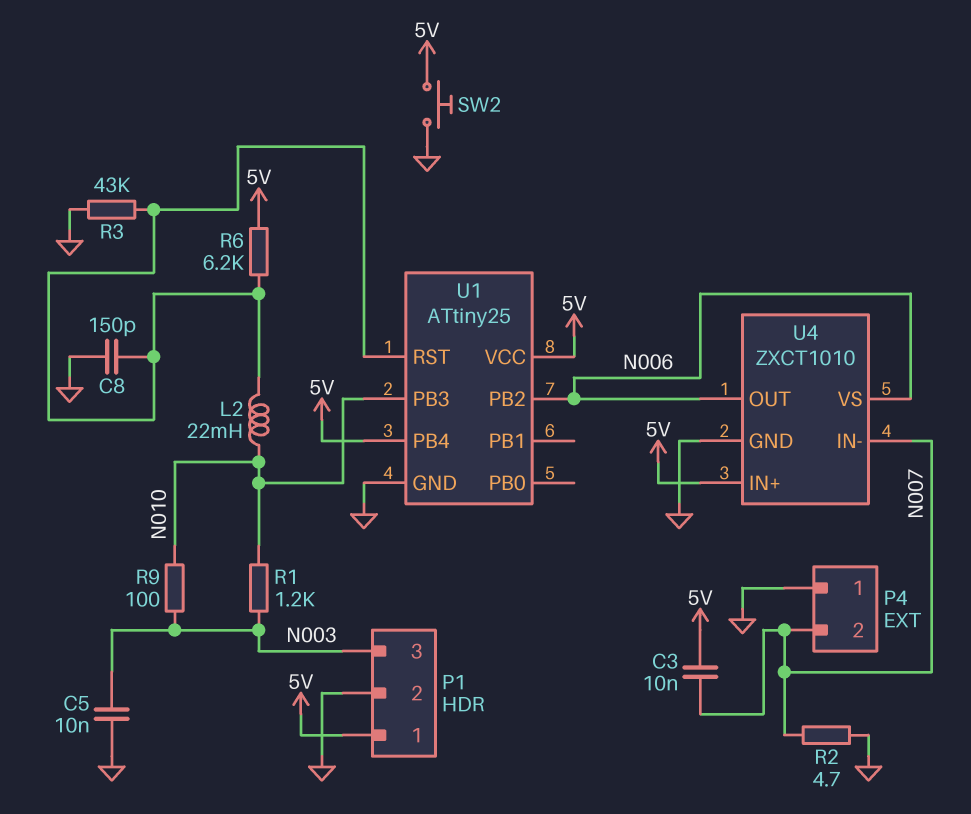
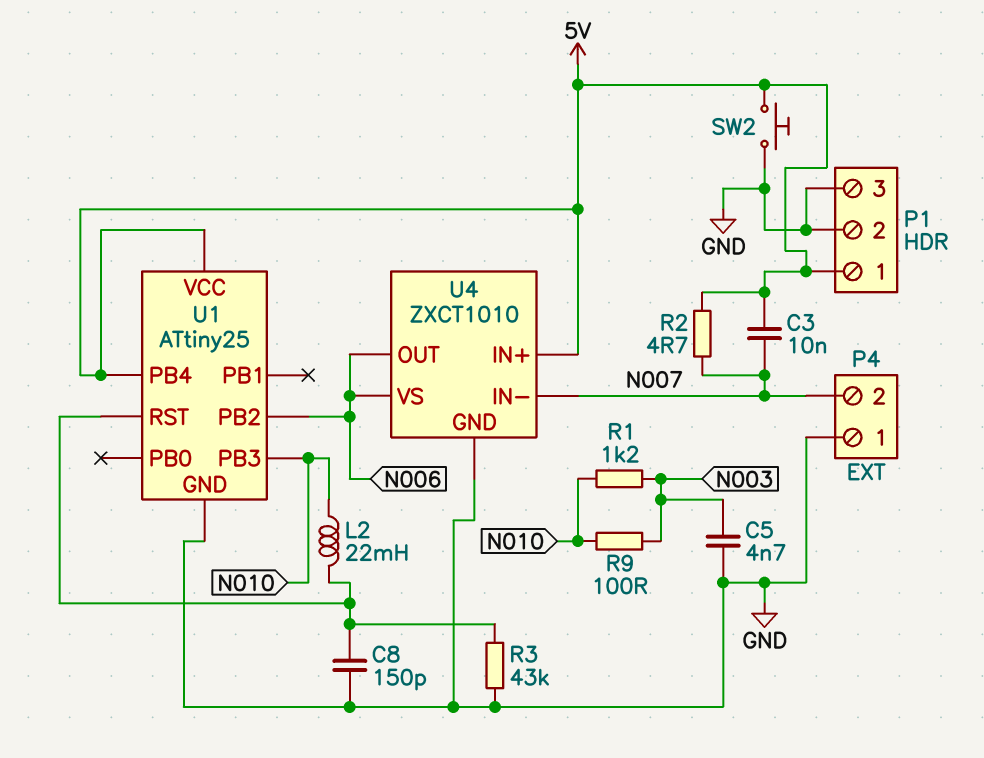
C5: 10nF (GND, N003) -> 4.7nF (GND, N003)
P1 pin 3: N003 -> GND
R2: 4.7 (GND, N007) -> 4.7 (5V, N007)
R6: 6.2k (5V, U1/RST) -> none

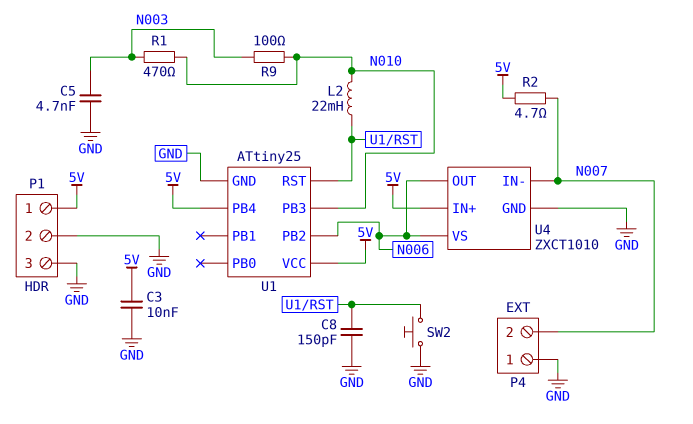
C3: 10nF (5V, N007) -> 10nF (5V, GND)
R1: 1.2k (N003, N010) -> 470 (N003, N010)
R3: 43k (GND, U1/RST) -> none
SW2: button (5V, GND) -> button (GND, U1/RST)

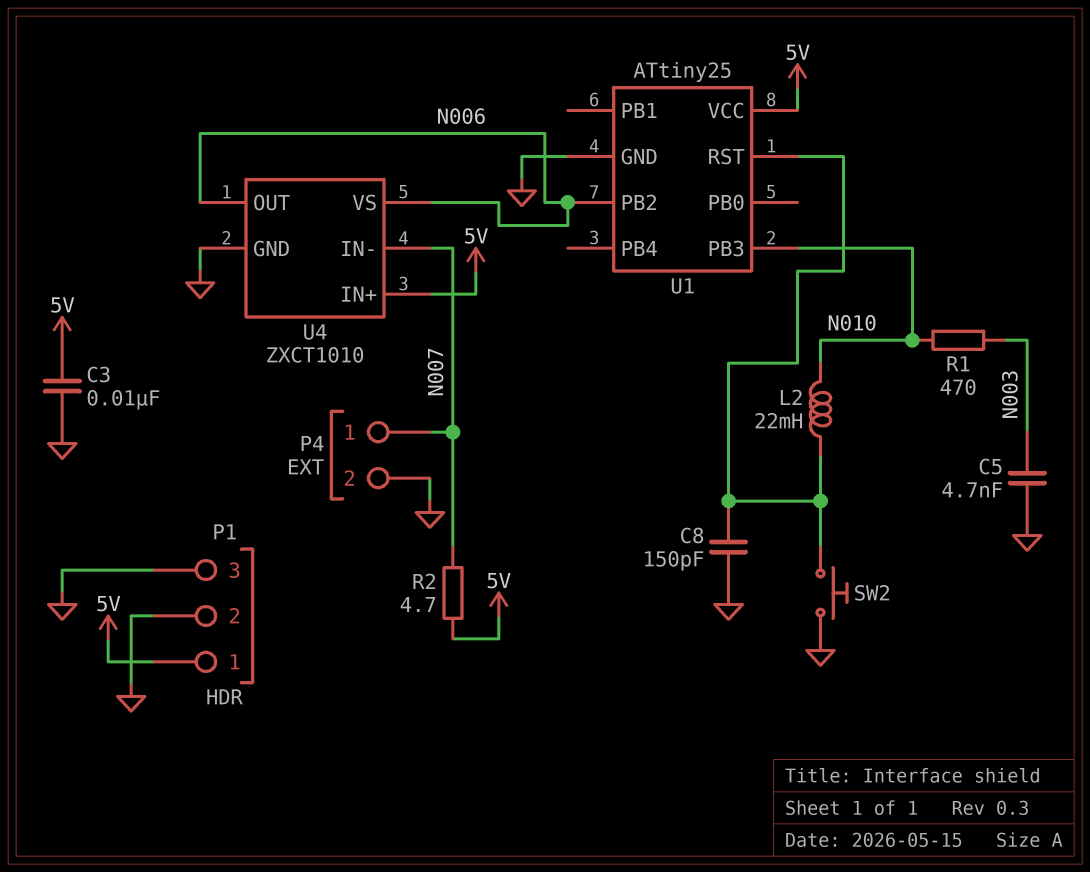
P4 pin 1: GND -> N007
P4 pin 2: N007 -> GND
R9: 100 (N003, N010) -> none
U1 pin PB4: 5V -> none

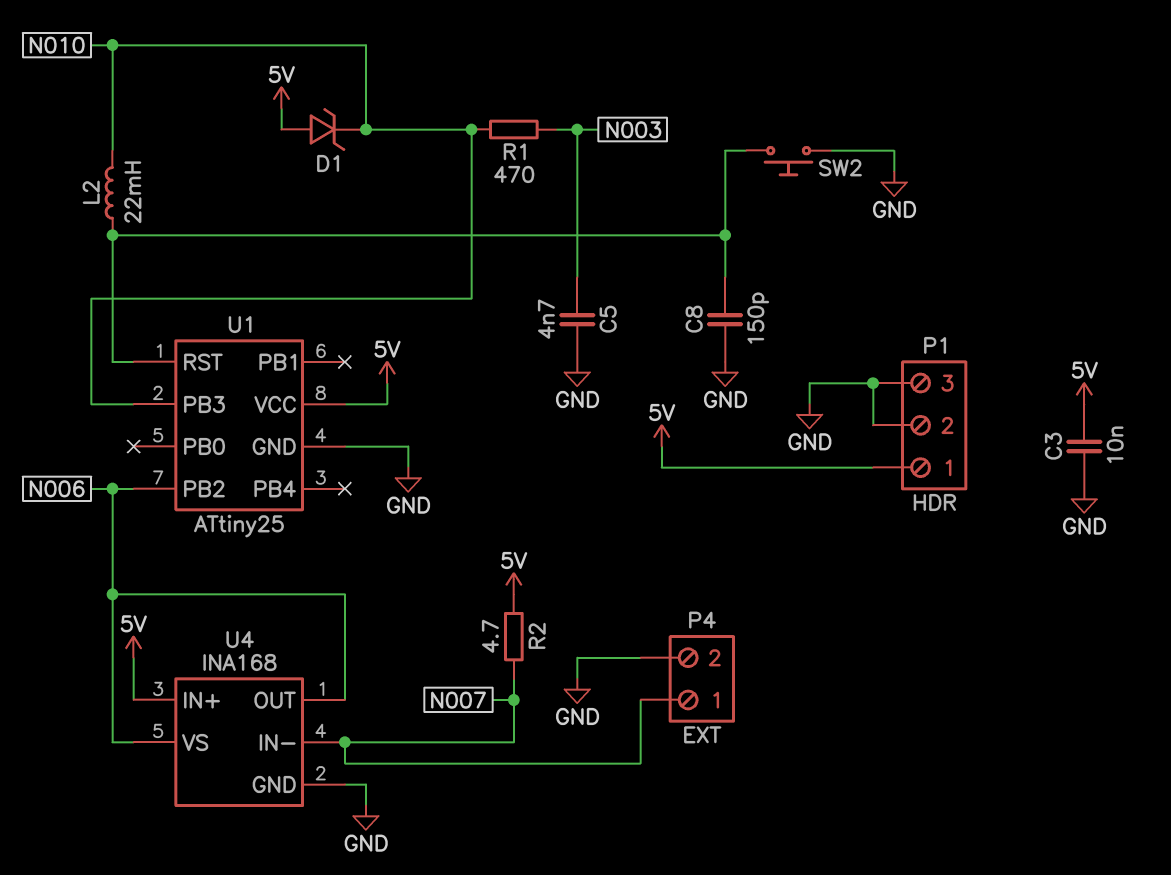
D1: none -> zener (A 5V, K N010)
U4: ZXCT1010 -> INA168

